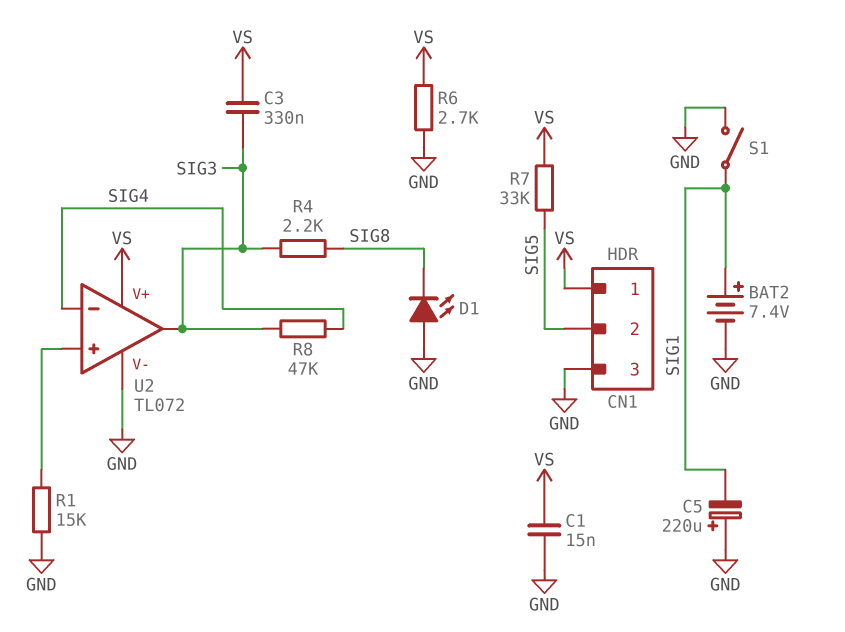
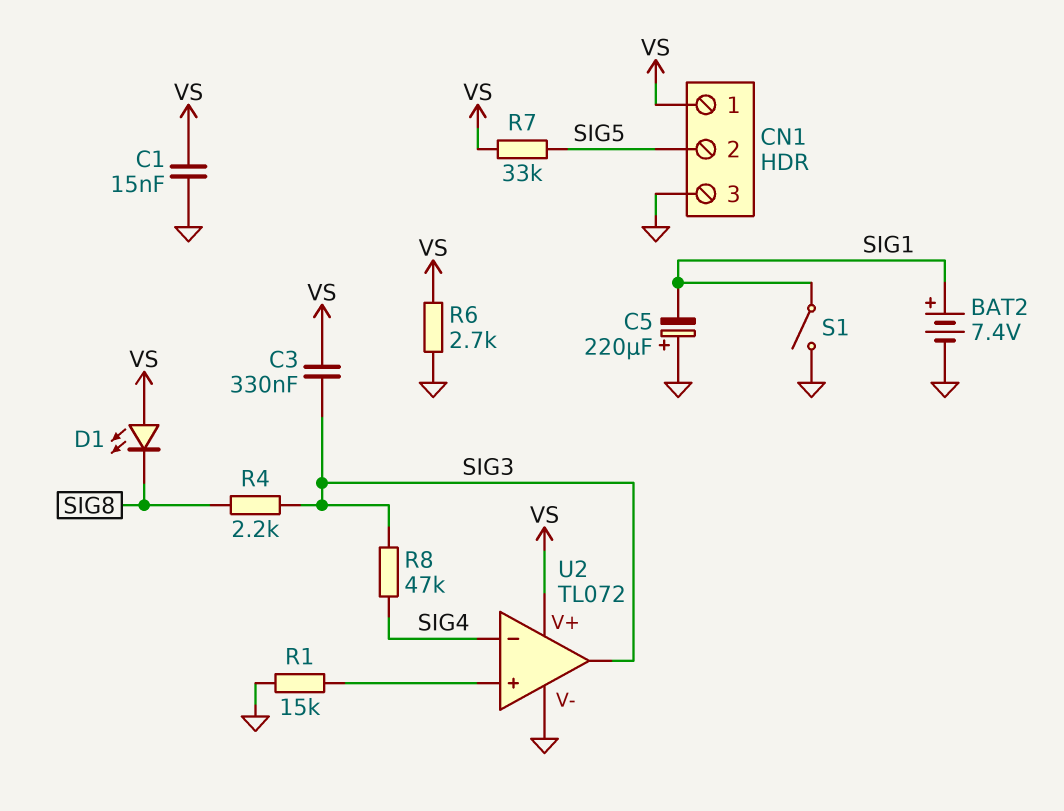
D1: LED (A GND, K SIG8) -> LED (A VS, K SIG8)

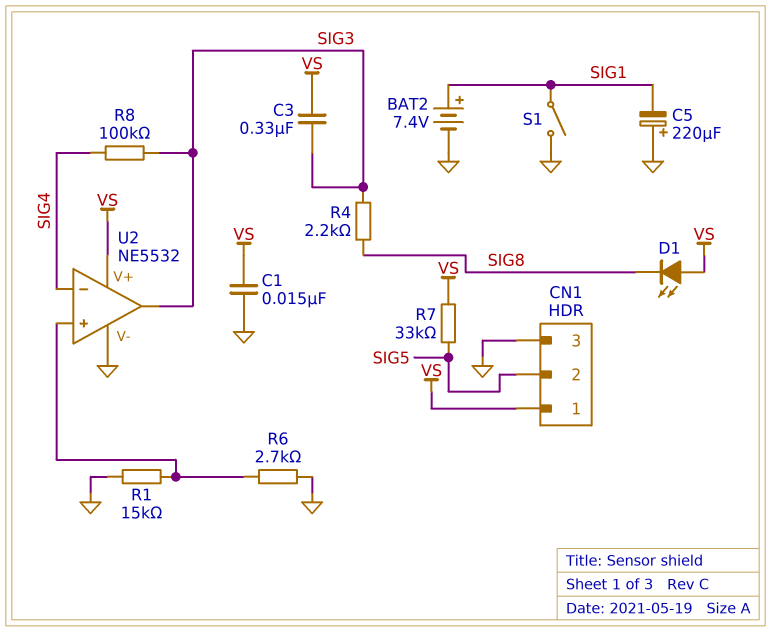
R6: 2.7k (GND, VS) -> 2.7k (GND, U2/in+)
R8: 47k (SIG3, SIG4) -> 100k (SIG3, SIG4)
U2: TL072 -> NE5532

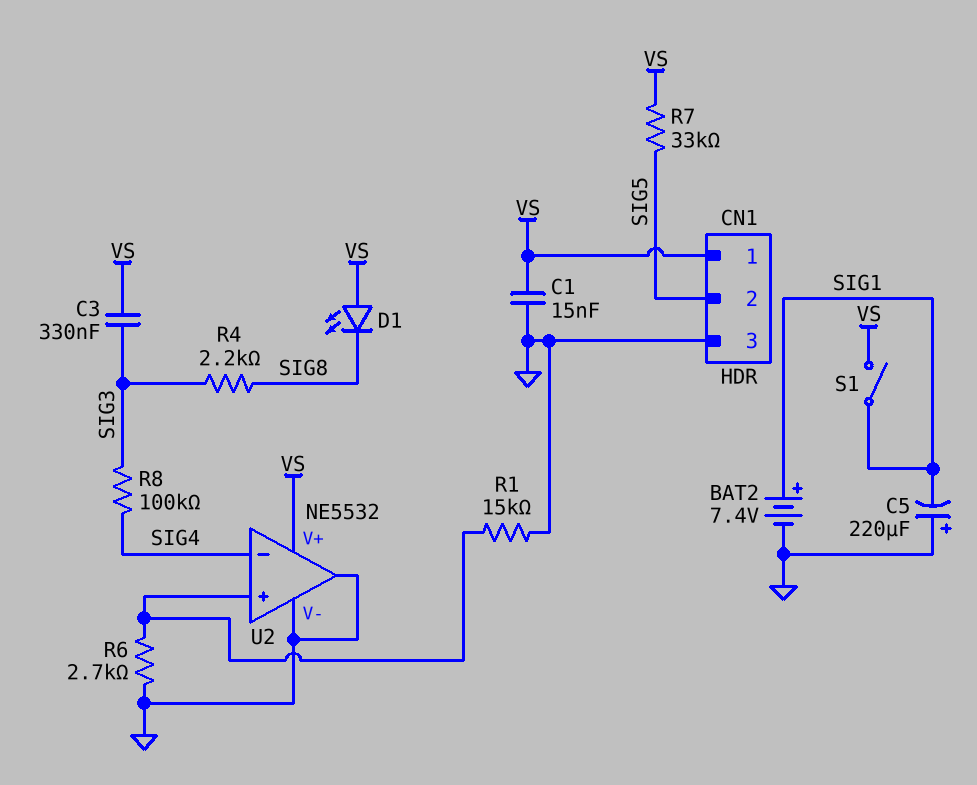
S1: switch (GND, SIG1) -> switch (SIG1, VS)
U2 pin out: SIG3 -> GND

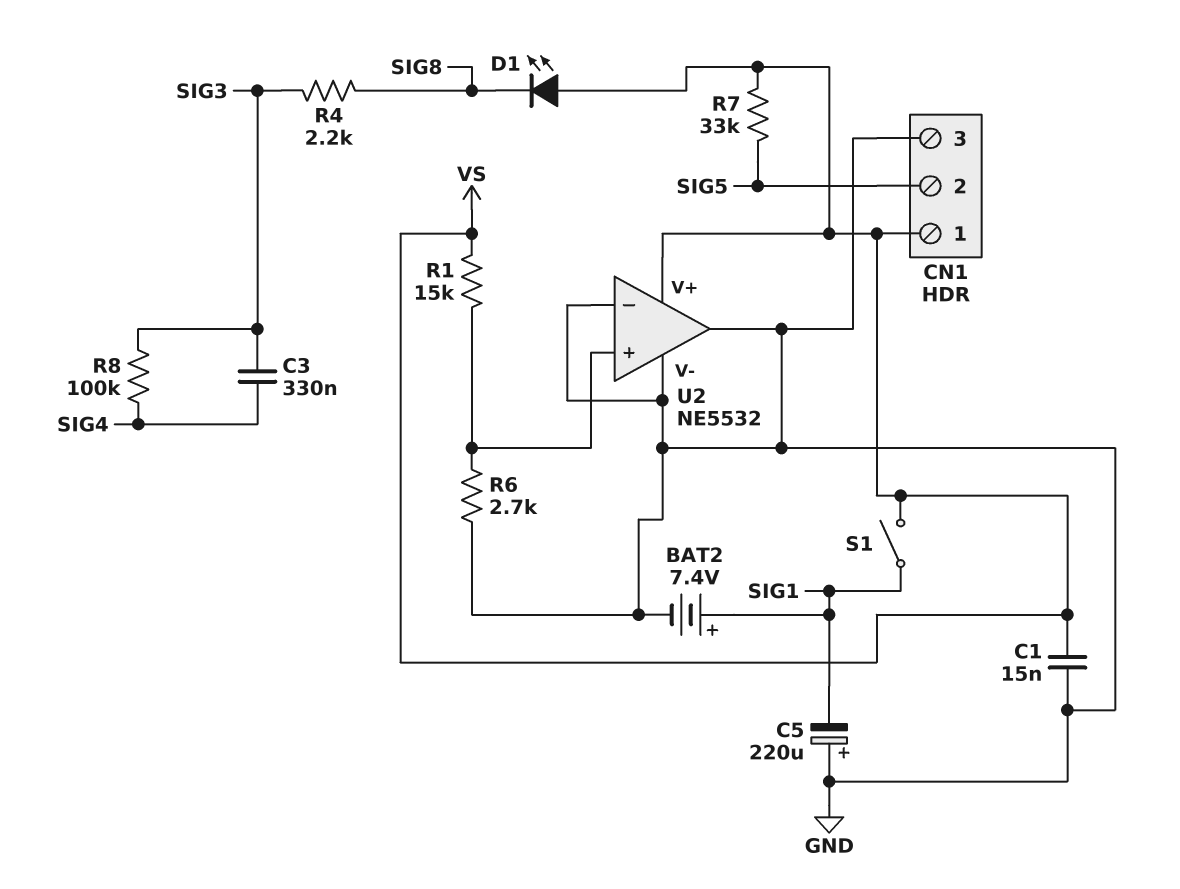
C3: 330nF (SIG3, VS) -> 330nF (SIG3, SIG4)
R1: 15k (GND, U2/in+) -> 15k (U2/in+, VS)
U2 pin in-: SIG4 -> GND

